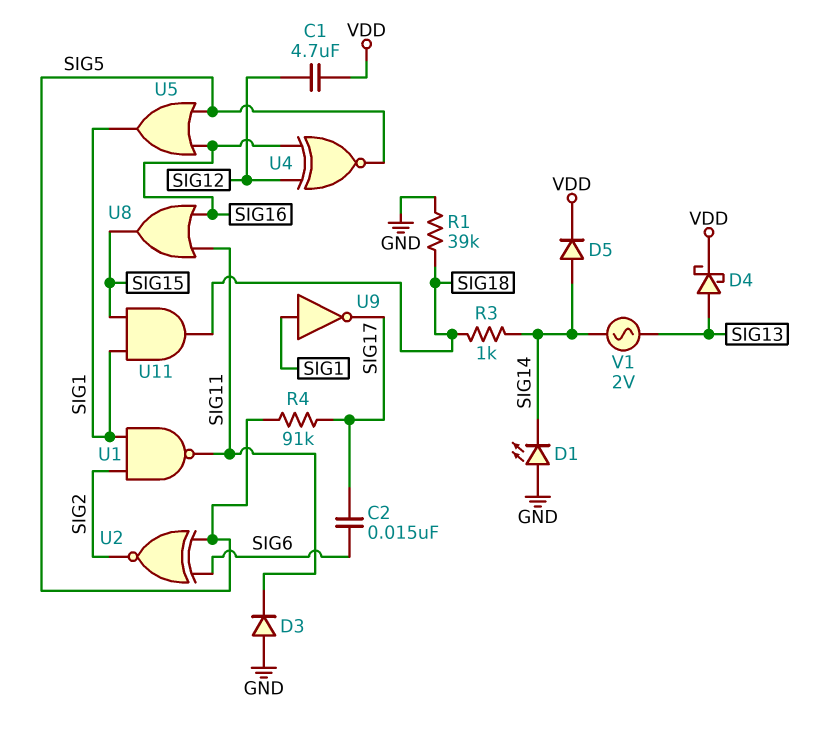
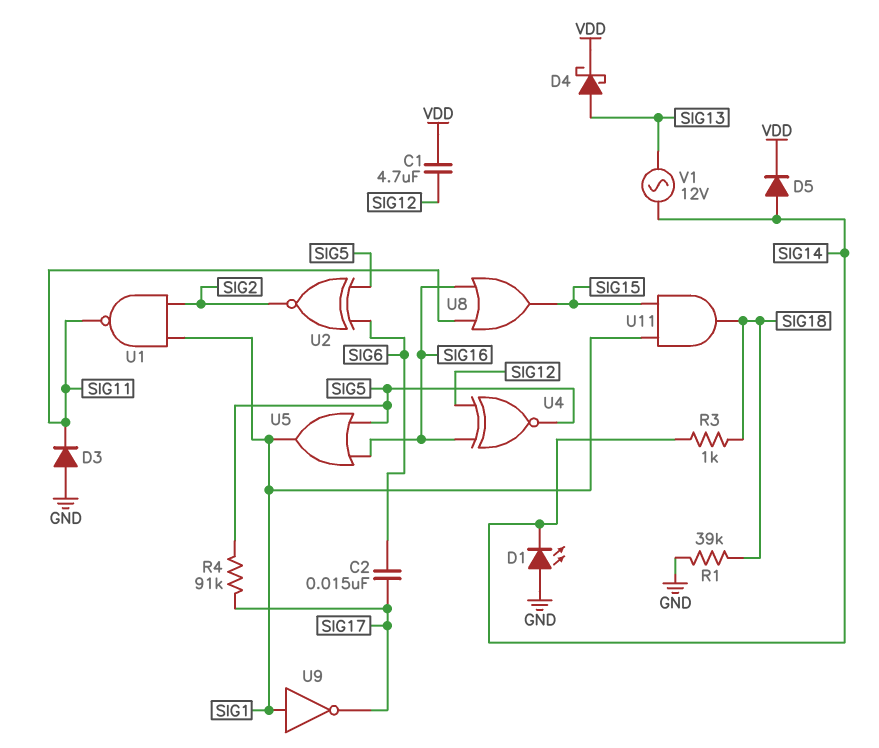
V1: AC 2V (SIG13, SIG14) -> AC 12V (SIG13, SIG14)

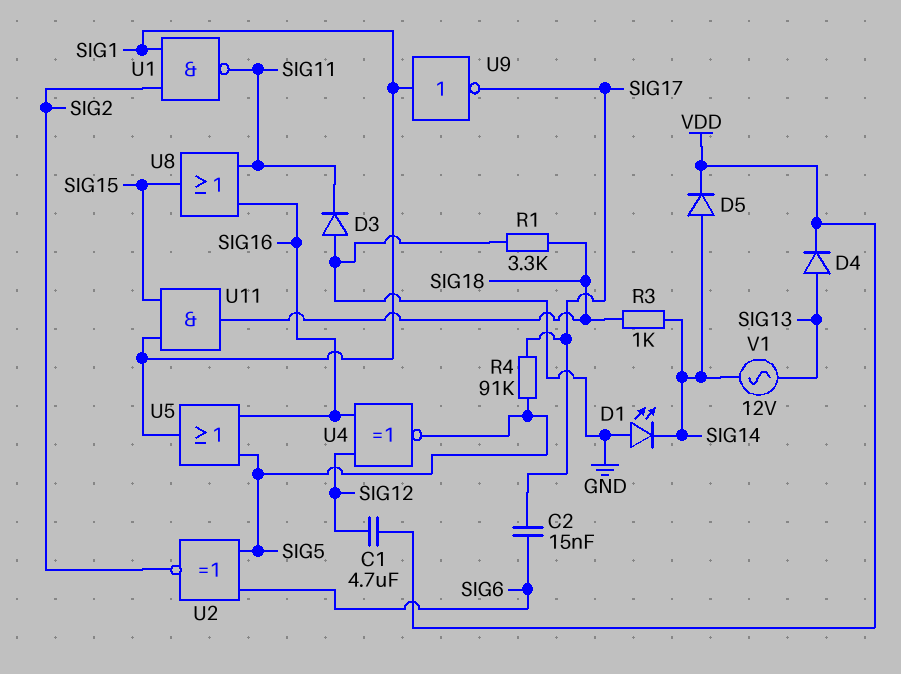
D4: schottky (A SIG13, K VDD) -> diode (A SIG13, K VDD)
R1: 39k (GND, SIG18) -> 3.3k (GND, SIG18)

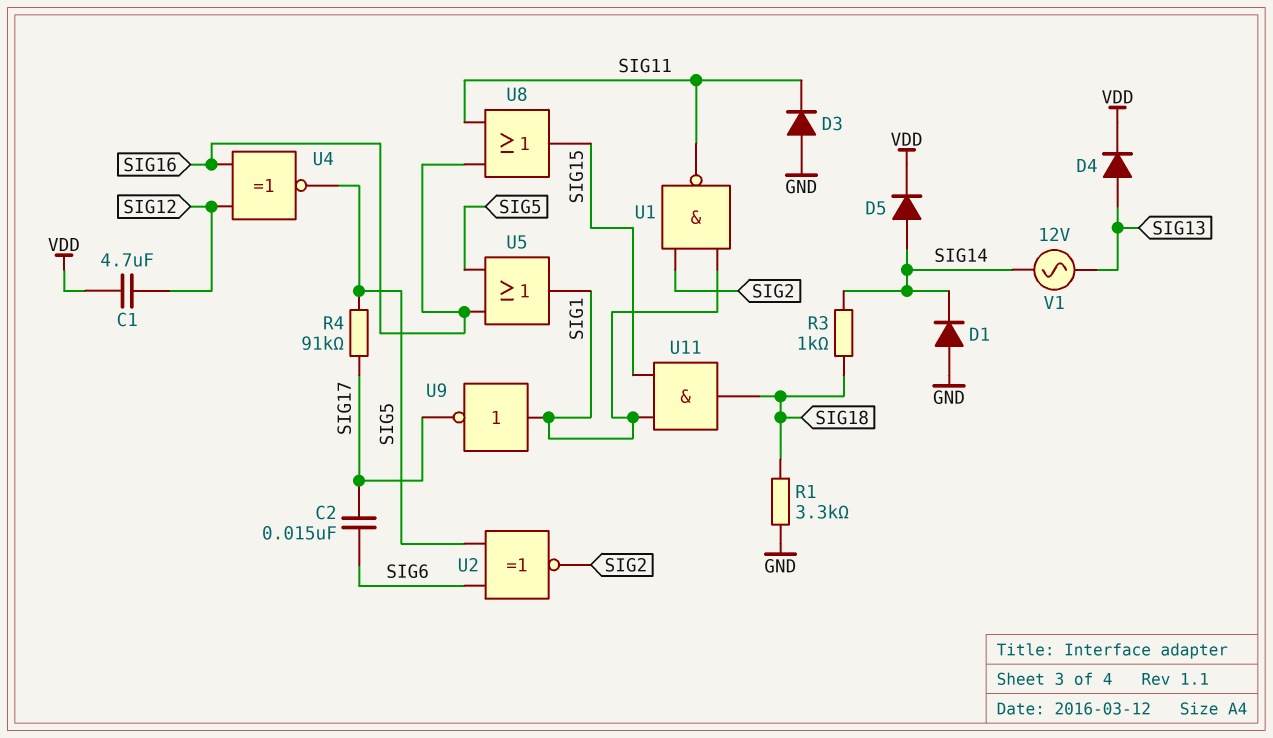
D1: LED (A GND, K SIG14) -> diode (A GND, K SIG14)

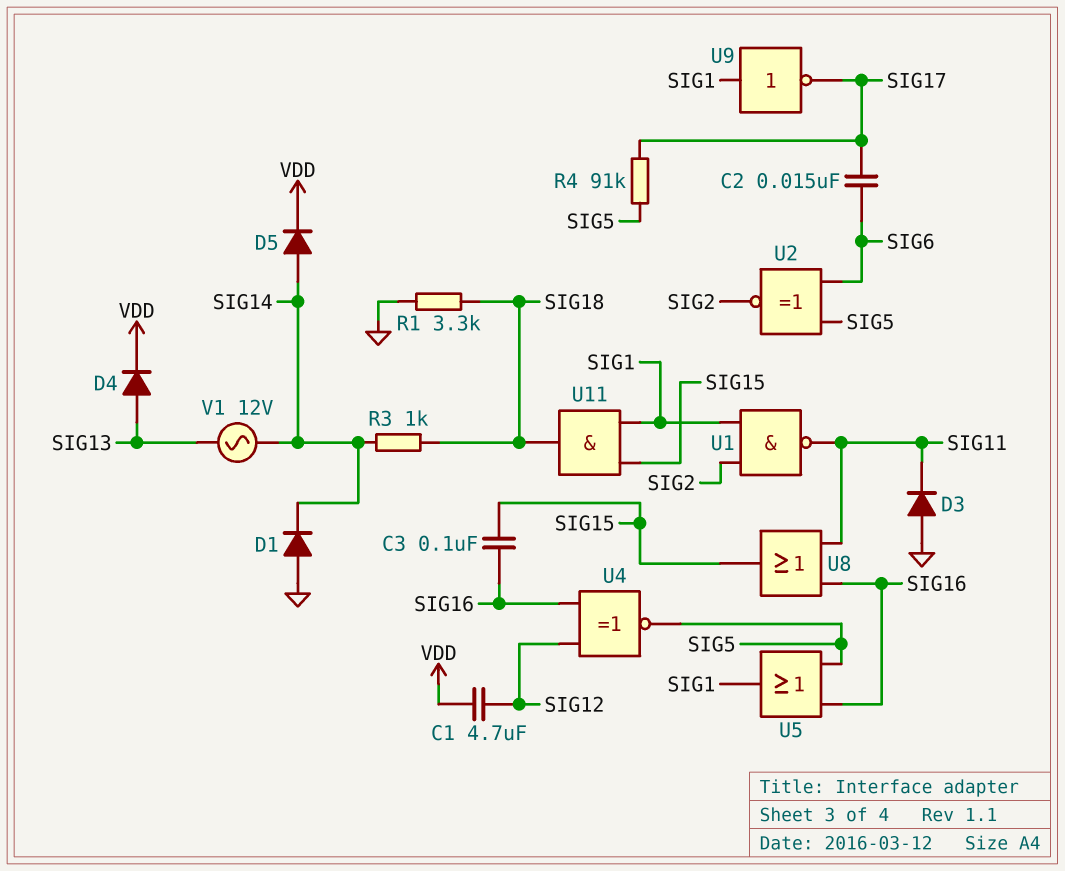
C3: none -> 100nF (SIG15, SIG16)

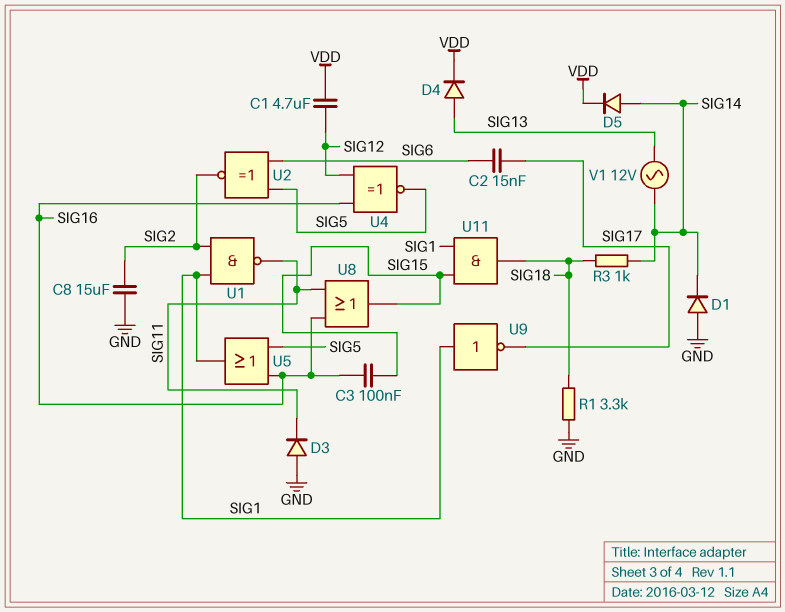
C8: none -> 15uF (GND, SIG2)
R4: 91k (SIG5, SIG17) -> none

